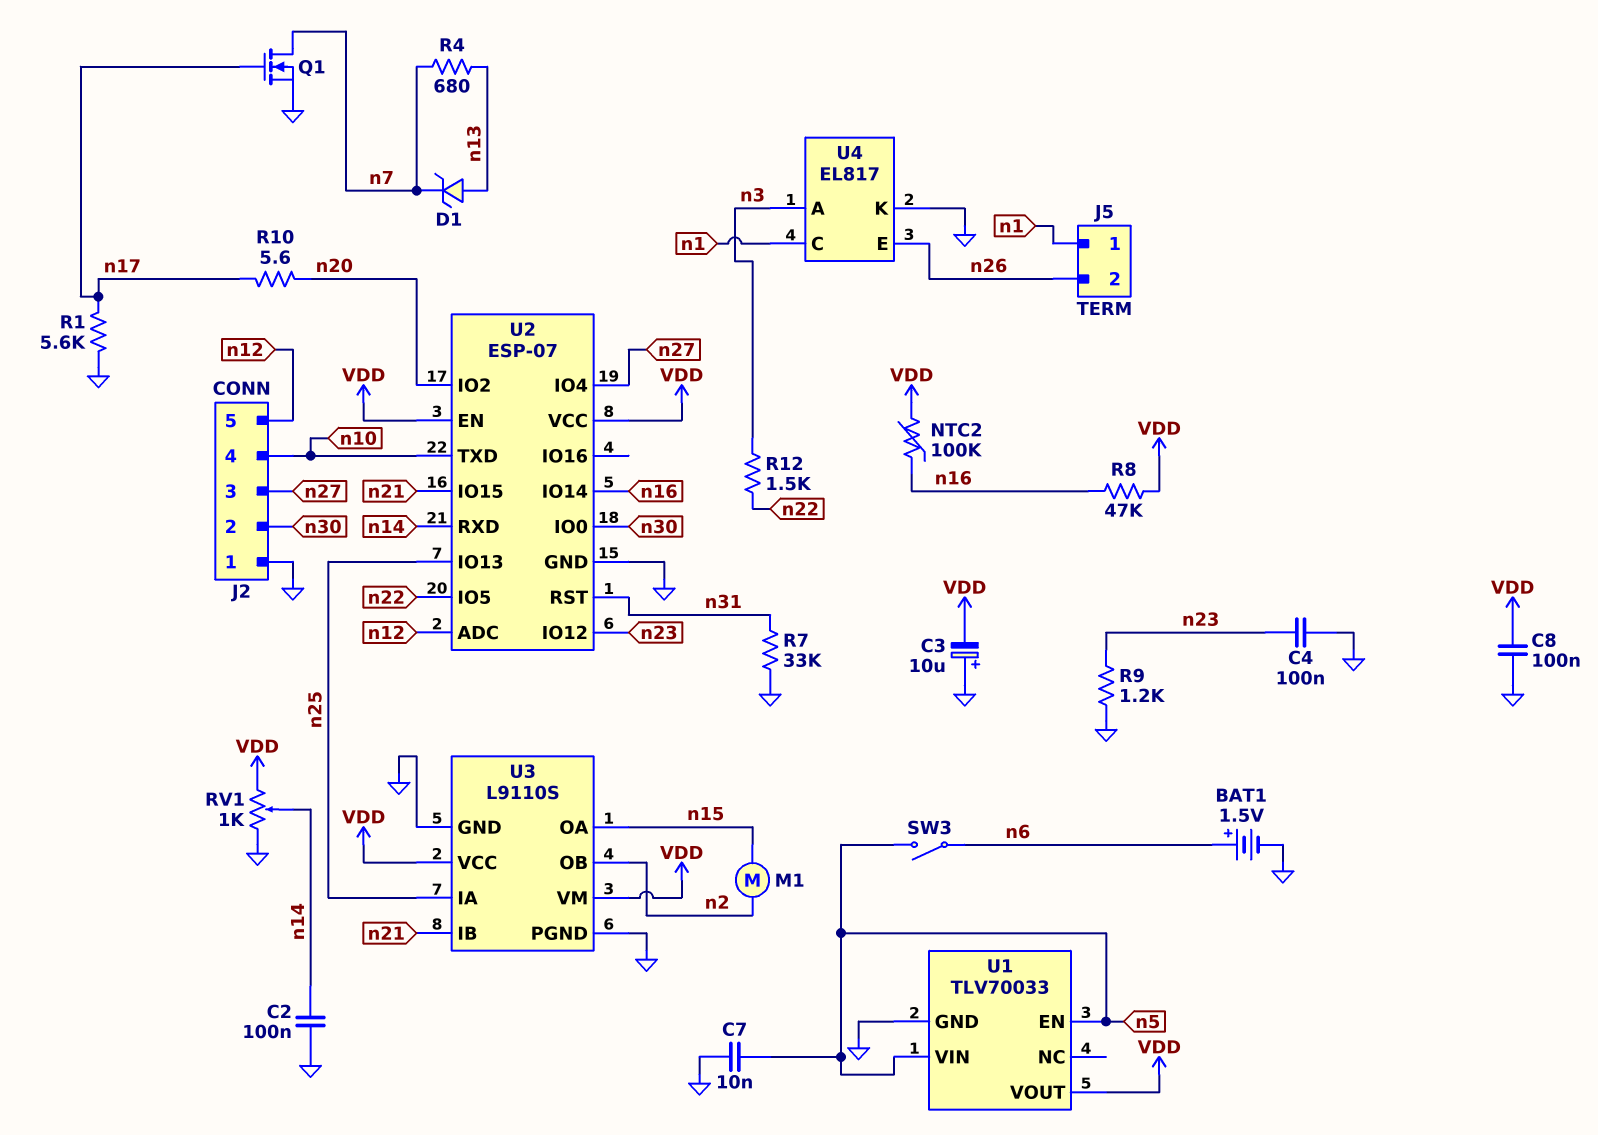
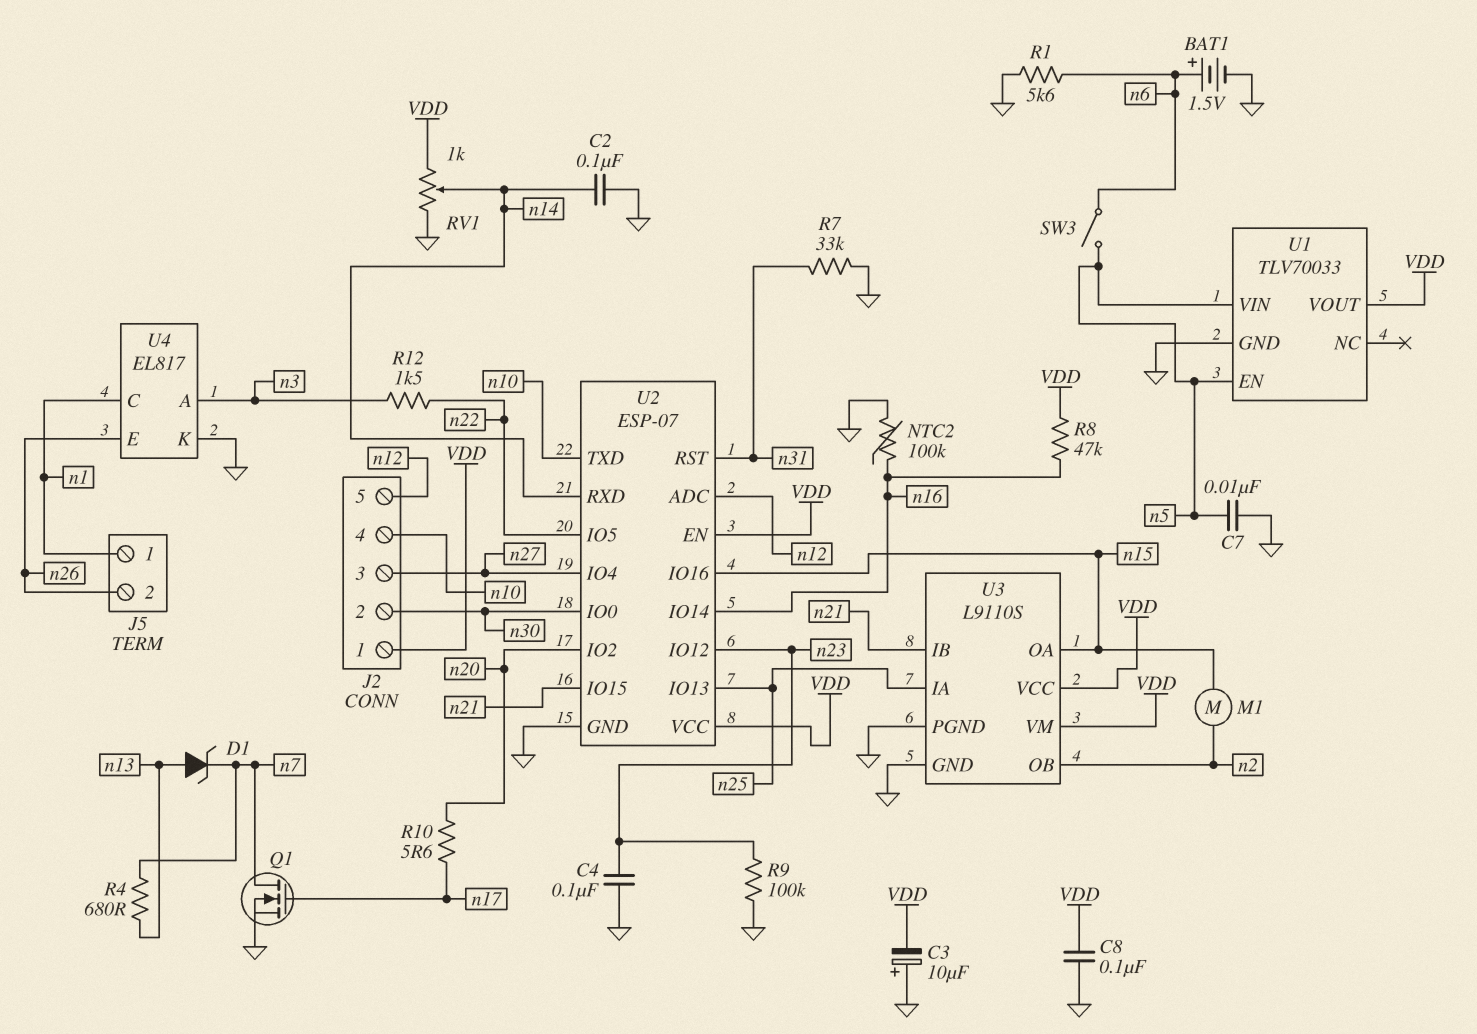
J2 pin 1: GND -> VDD
NTC2: 100k (VDD, n16) -> 100k (GND, n16)
R1: 5.6k (GND, n17) -> 5.6k (GND, n6)
R9: 1.2k (GND, n23) -> 100k (GND, n23)
U2 pin IO16: none -> n15

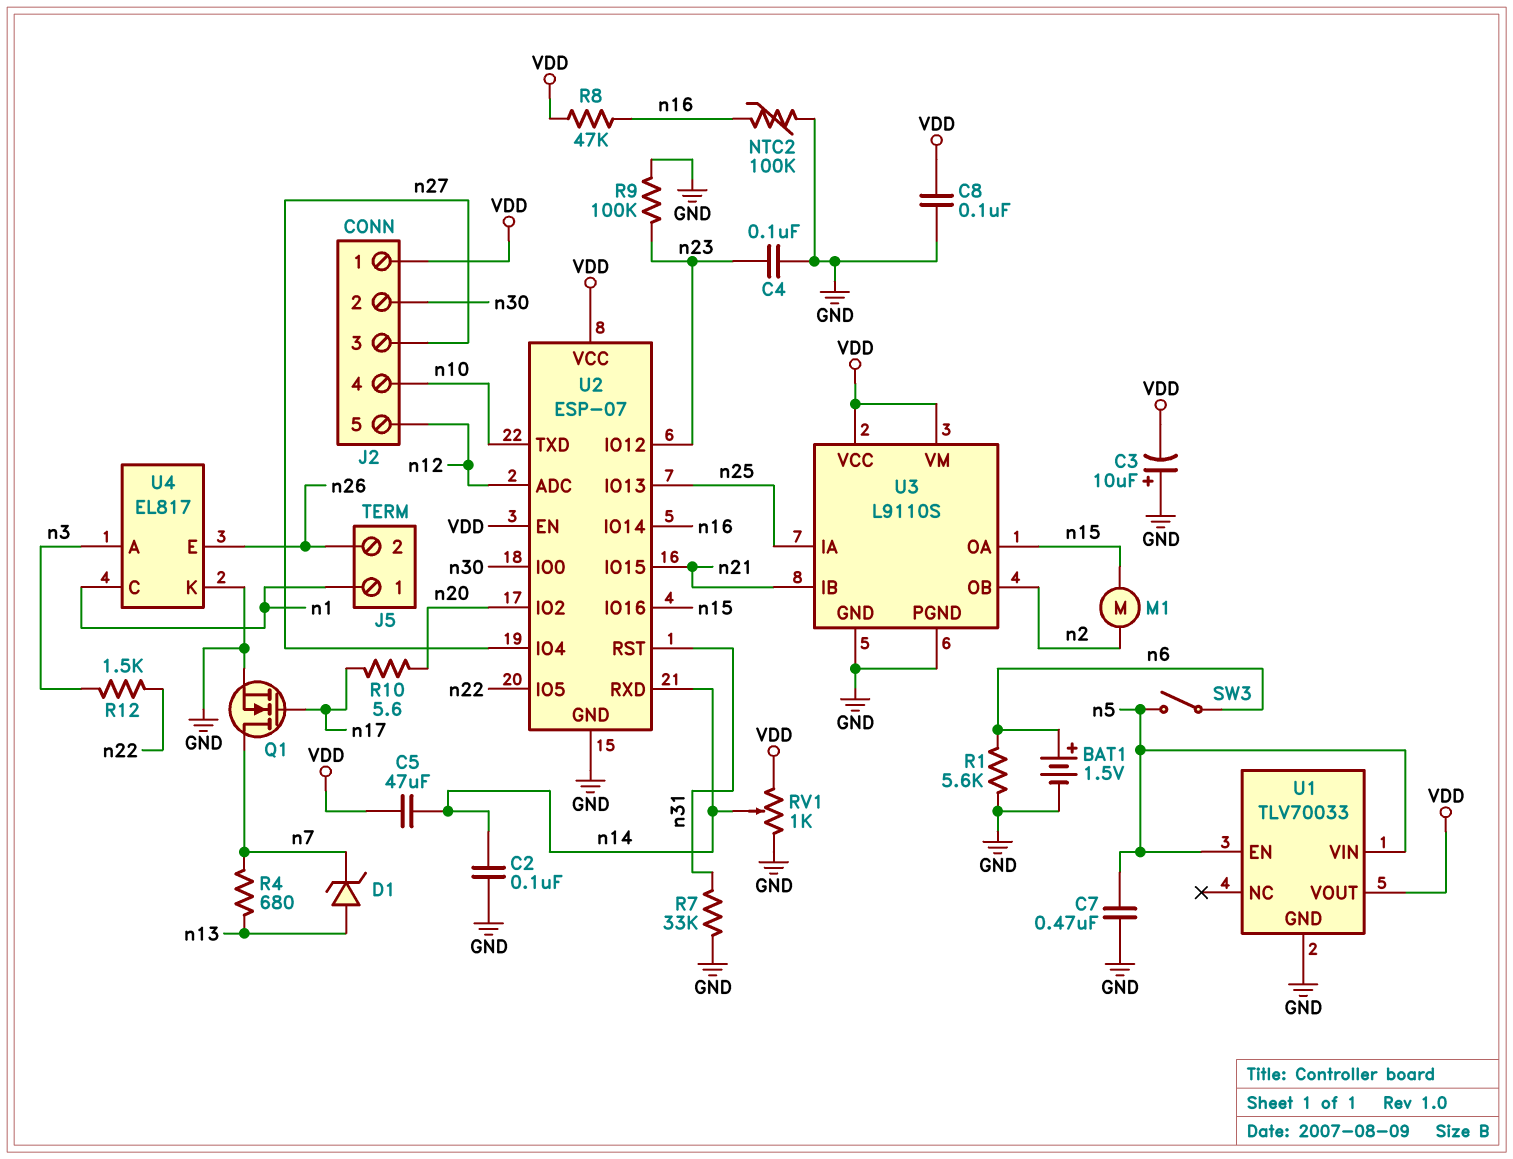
C5: none -> 47uF (VDD, n14)
C7: 10nF (GND, n5) -> 470nF (GND, n5)

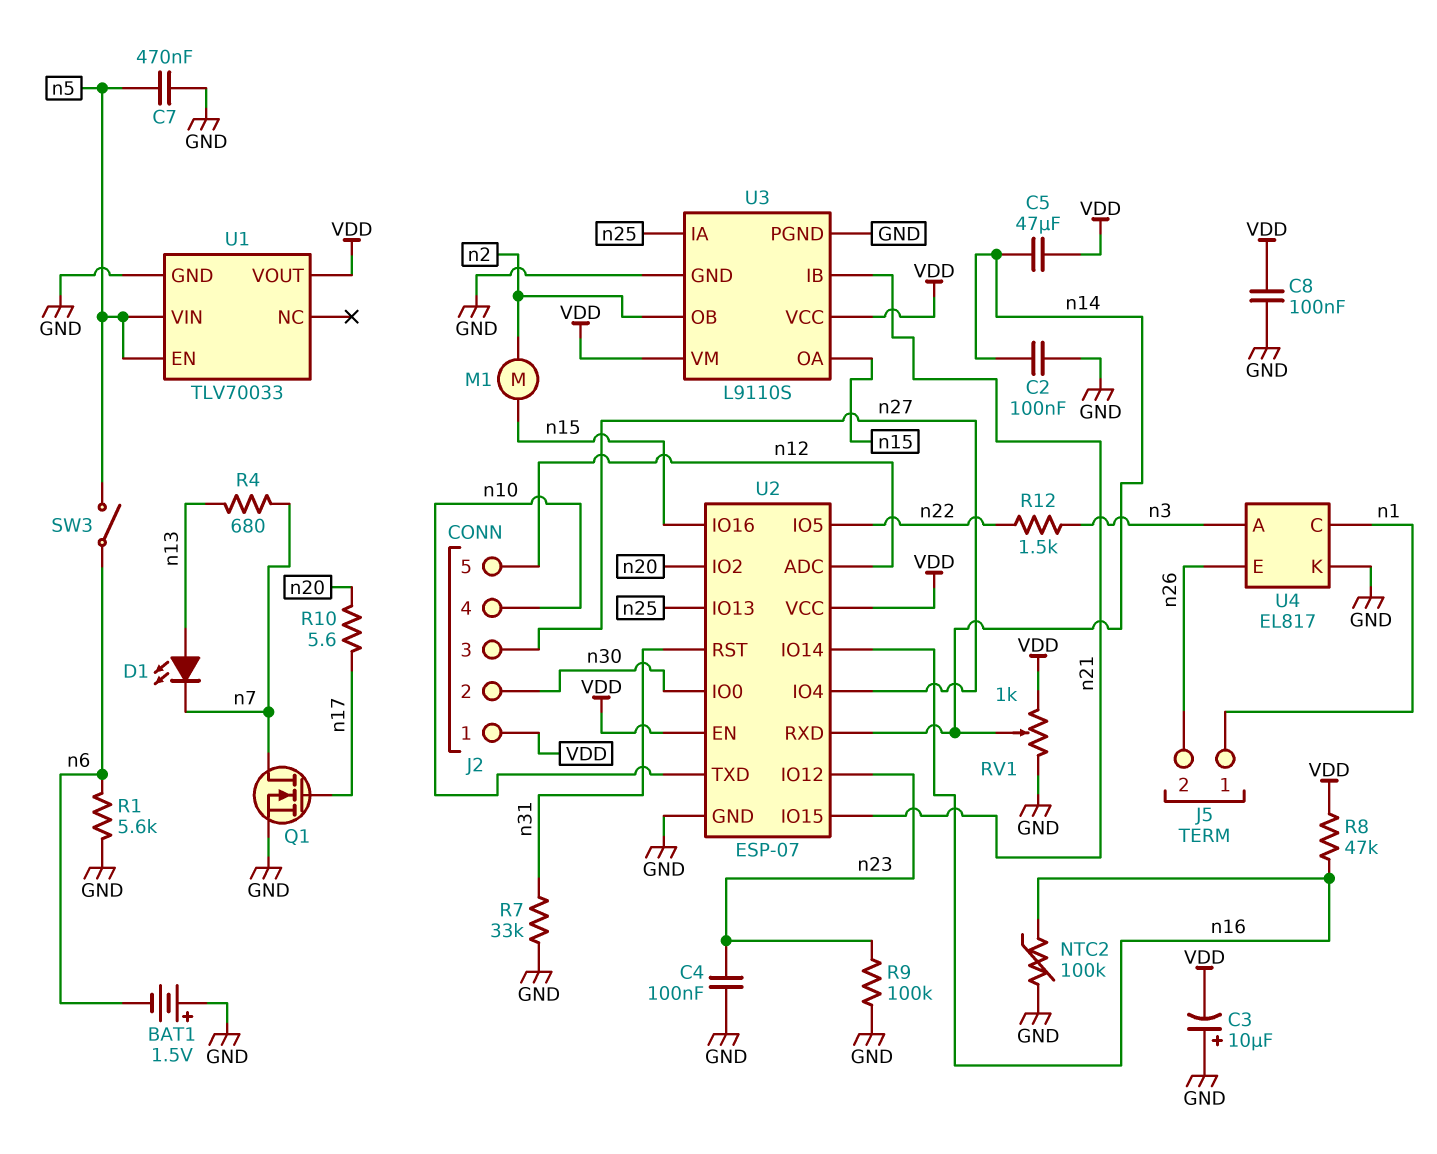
BAT1: 1.5V (plus n6, minus GND) -> 1.5V (plus GND, minus n6)
D1: zener (A n13, K n7) -> LED (A n13, K n7)

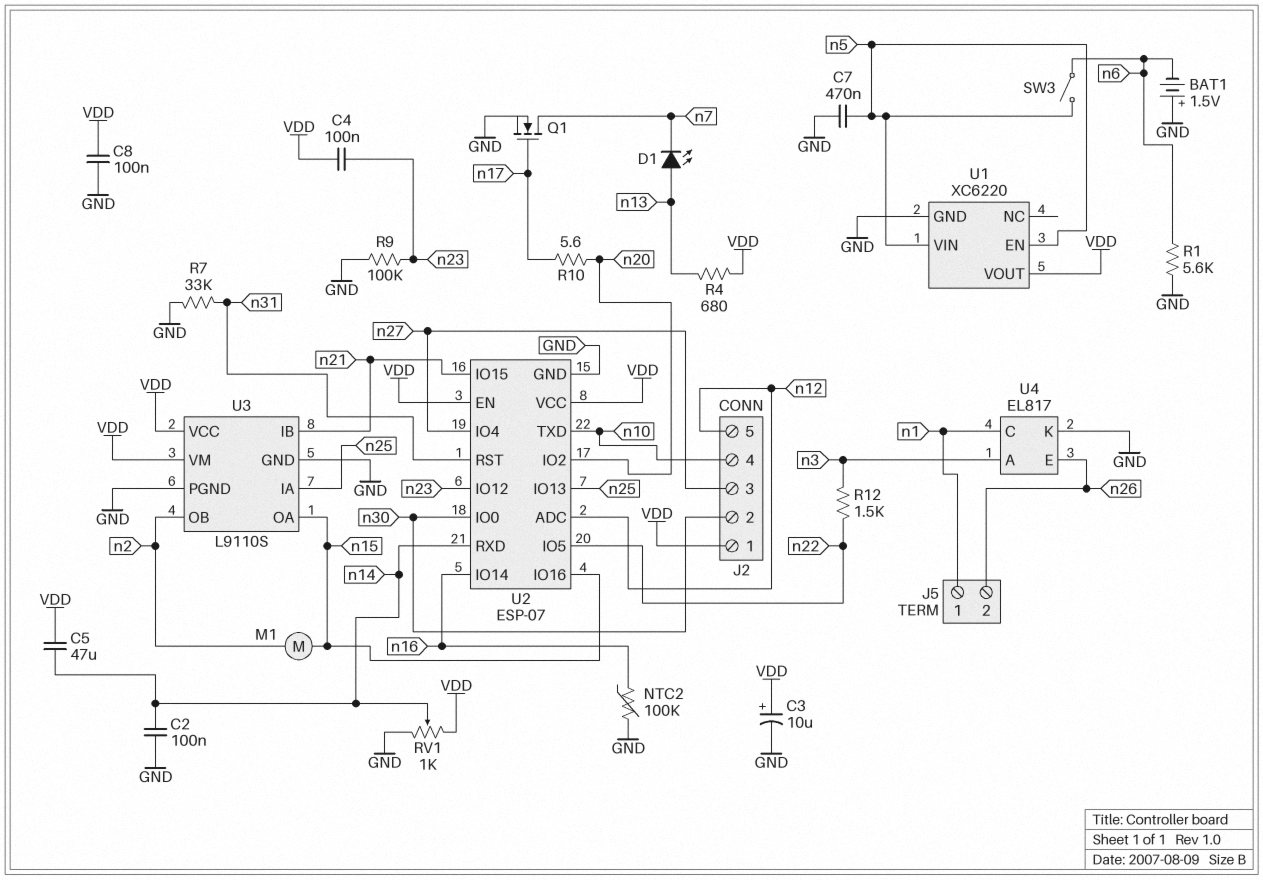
C3: 10uF (plus GND, minus VDD) -> 10uF (plus VDD, minus GND)
C4: 100nF (GND, n23) -> 100nF (VDD, n23)
R4: 680 (n7, n13) -> 680 (VDD, n13)
R8: 47k (VDD, n16) -> none
U1: TLV70033 -> XC6220

